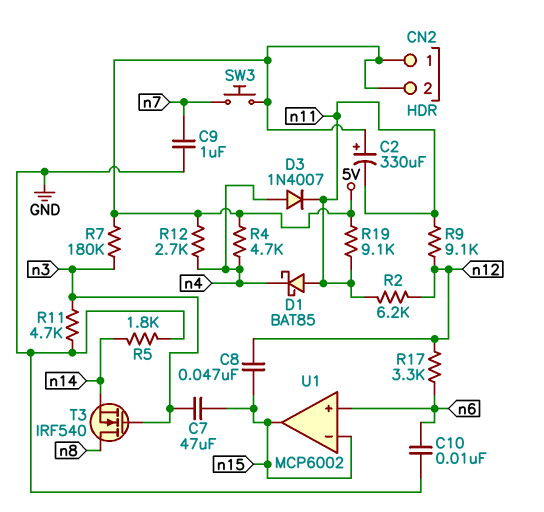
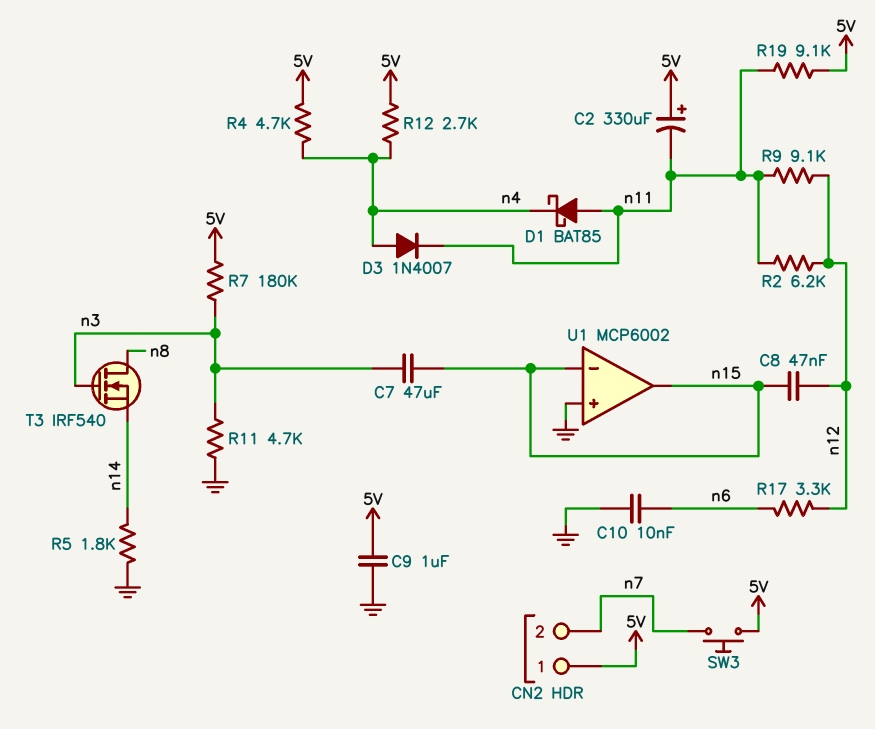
C9: 1uF (GND, n7) -> 1uF (5V, GND)
CN2 pin 2: 5V -> n7
U1 pin in+: n6 -> GND

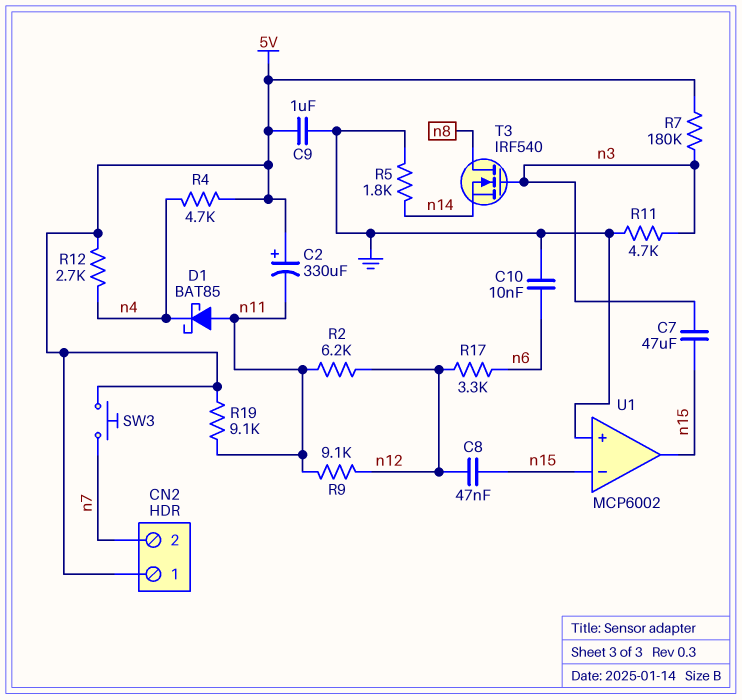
D3: diode 1N4007 (A n4, K n11) -> none

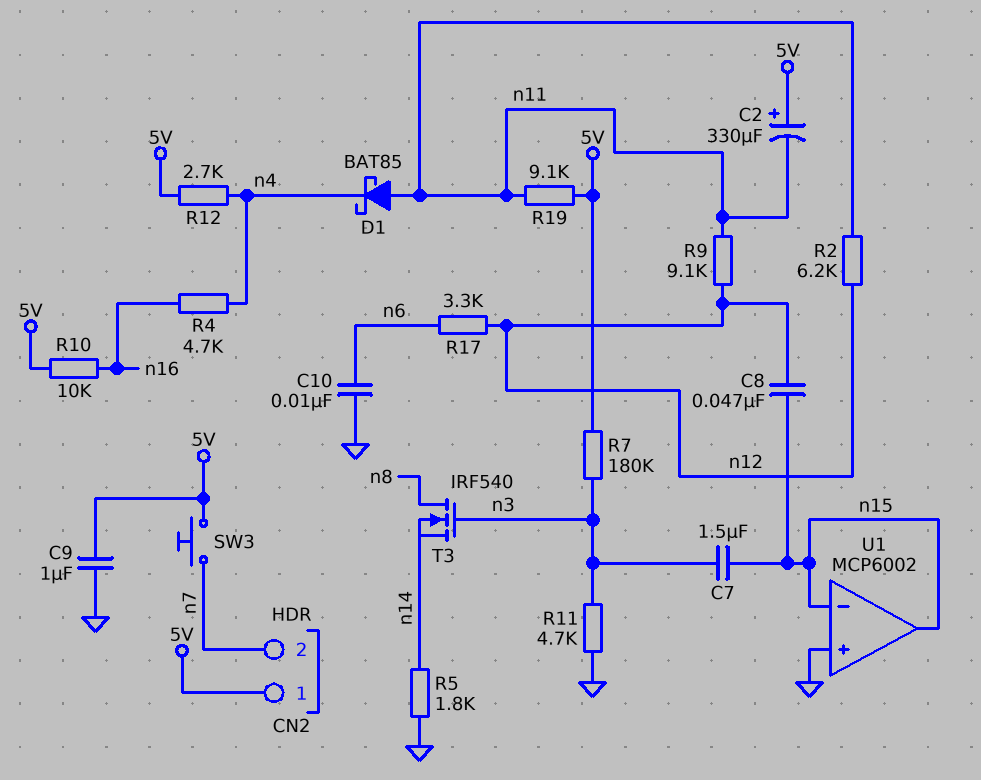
C7: 47uF (n3, n15) -> 1.5uF (n3, n15)
R4: 4.7k (5V, n4) -> 4.7k (n4, n16)
R10: none -> 10k (5V, n16)

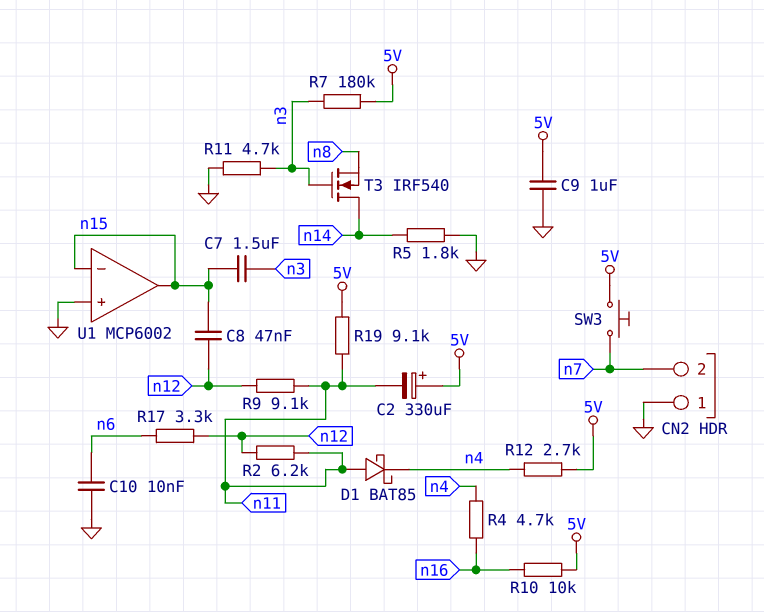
CN2 pin 1: 5V -> GND
T3: NMOS IRF540 (G n3, D n8, S n14) -> NMOS IRF540 (G n3, D n14, S n8)

